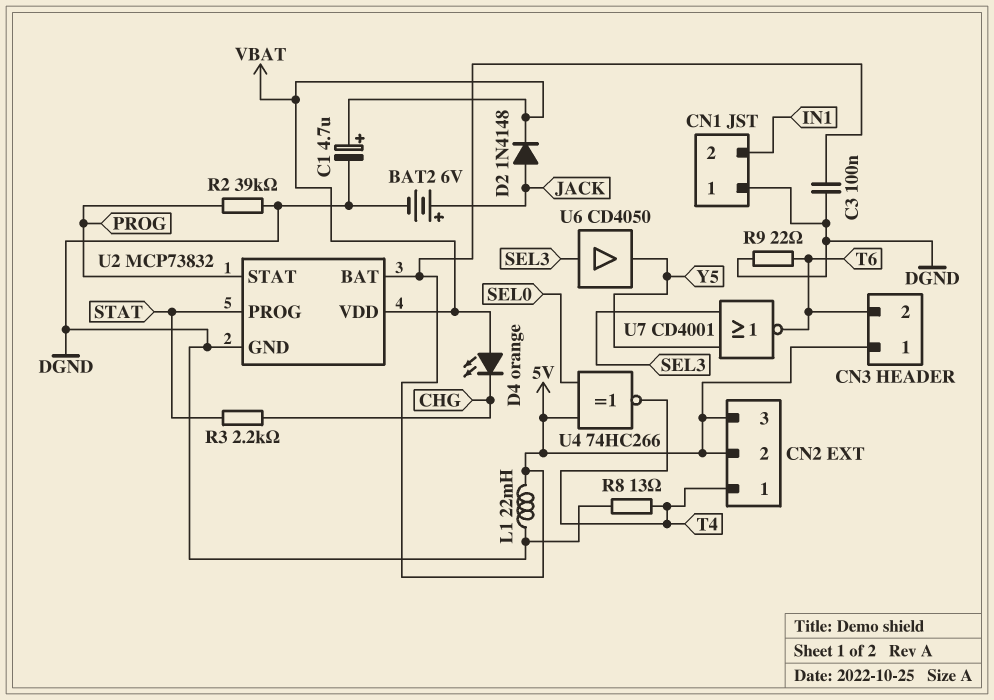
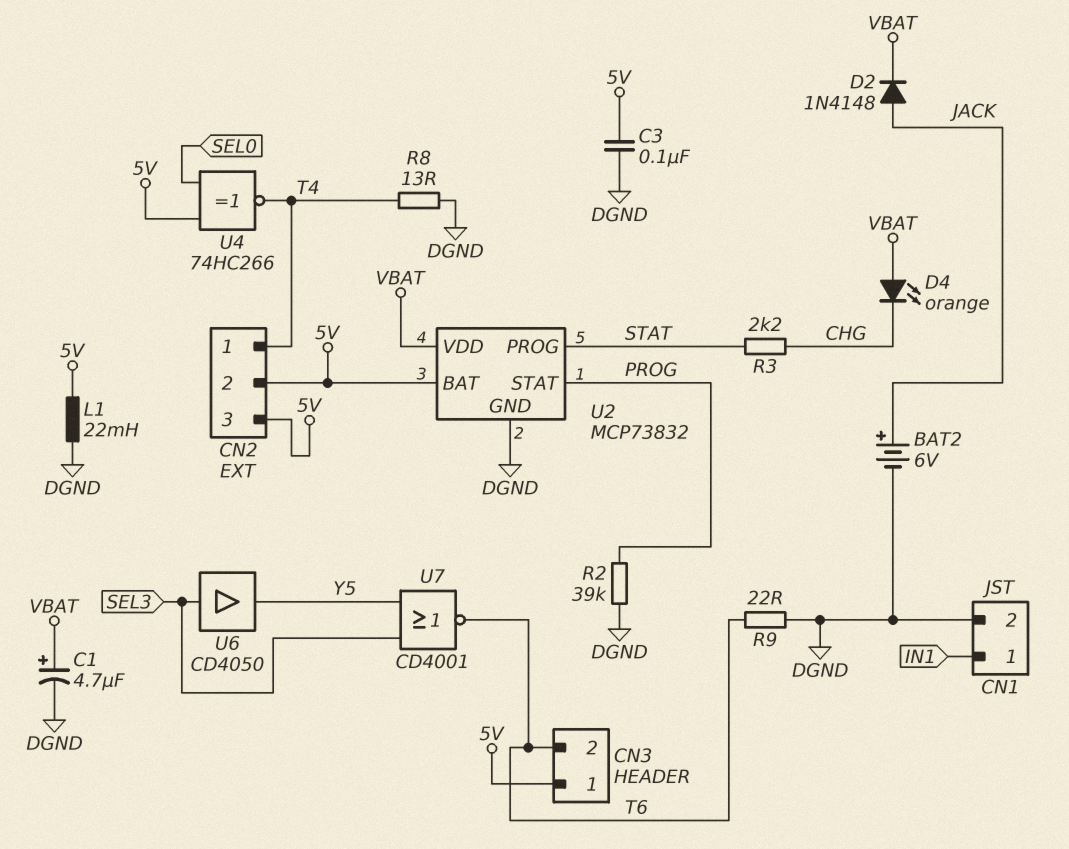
CN1 pin 1: DGND -> IN1
CN1 pin 2: IN1 -> DGND

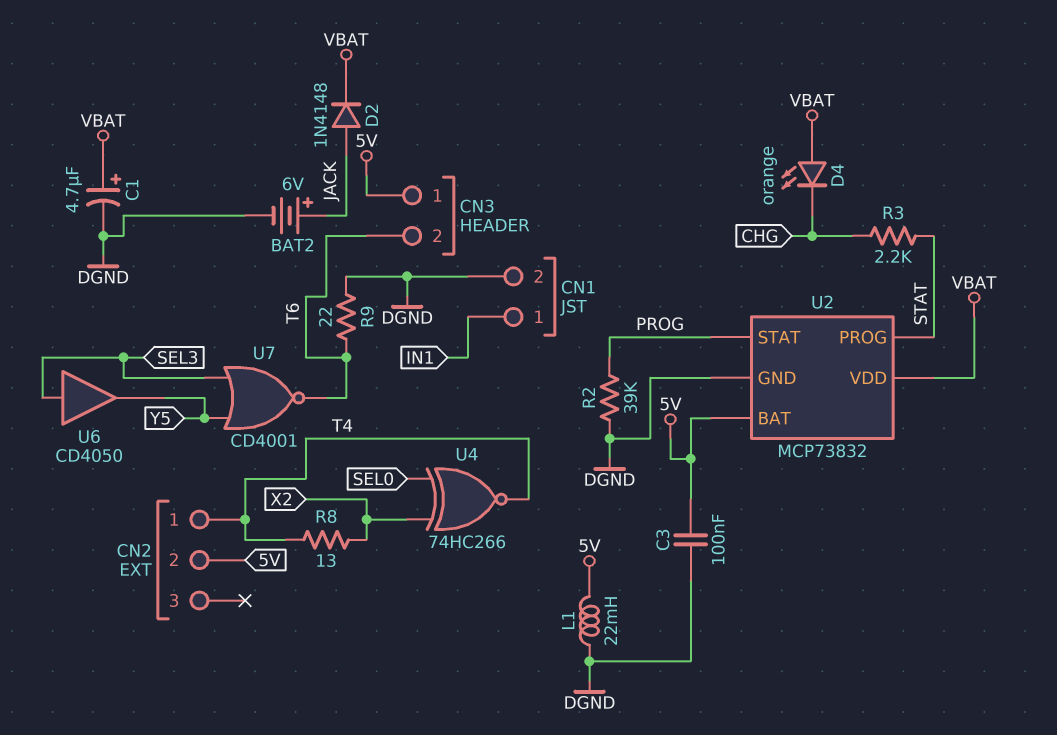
CN2 pin 3: 5V -> none
R8: 13 (DGND, T4) -> 13 (T4, X2)
U4: XNOR 74HC266 (in 5V, in SEL0, out T4) -> XNOR 74HC266 (in SEL0, in X2, out T4)

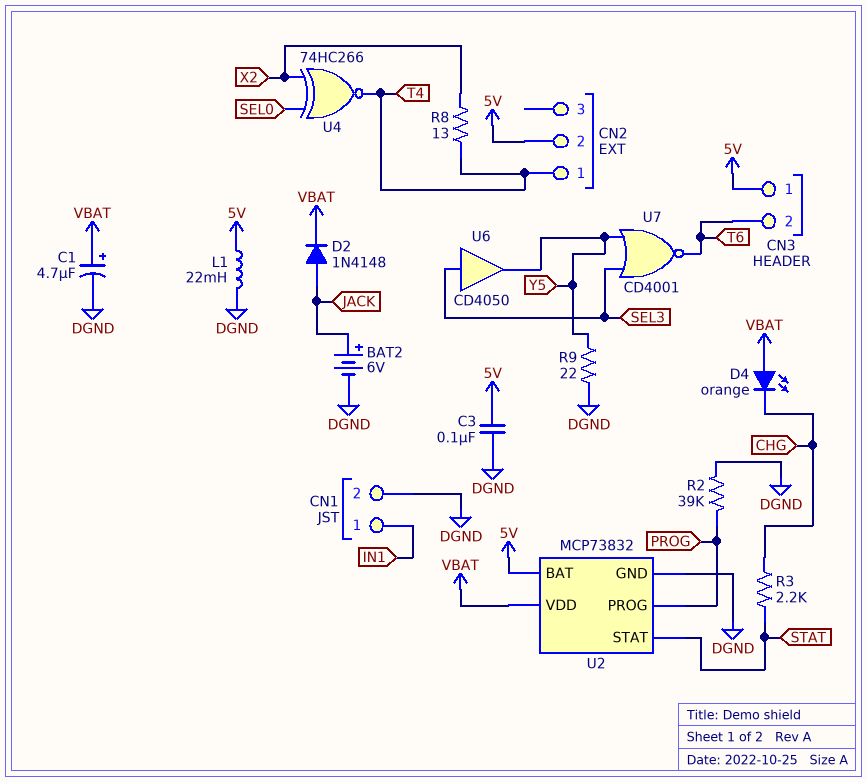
R9: 22 (DGND, T6) -> 22 (DGND, Y5)
U2 pin PROG: STAT -> PROG
U2 pin STAT: PROG -> STAT

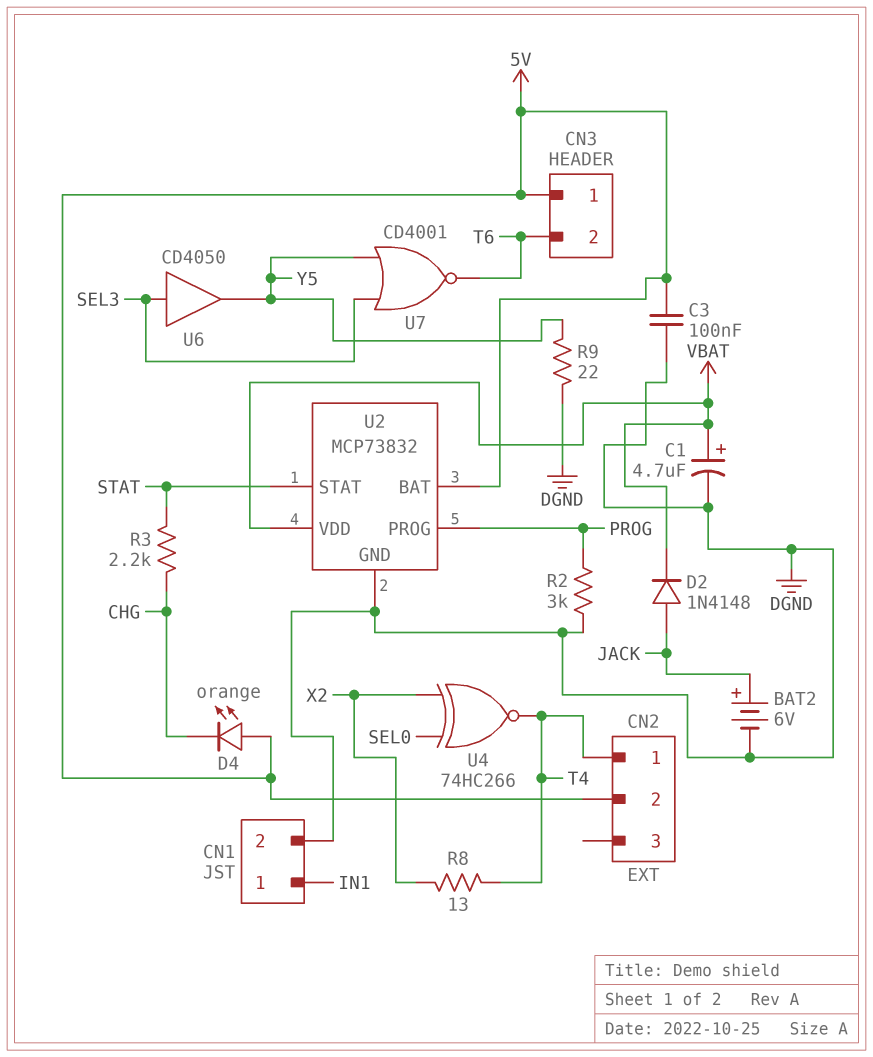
D4: LED orange (A VBAT, K CHG) -> LED orange (A 5V, K CHG)
L1: 22mH (5V, DGND) -> none
R2: 39k (DGND, PROG) -> 3k (DGND, PROG)

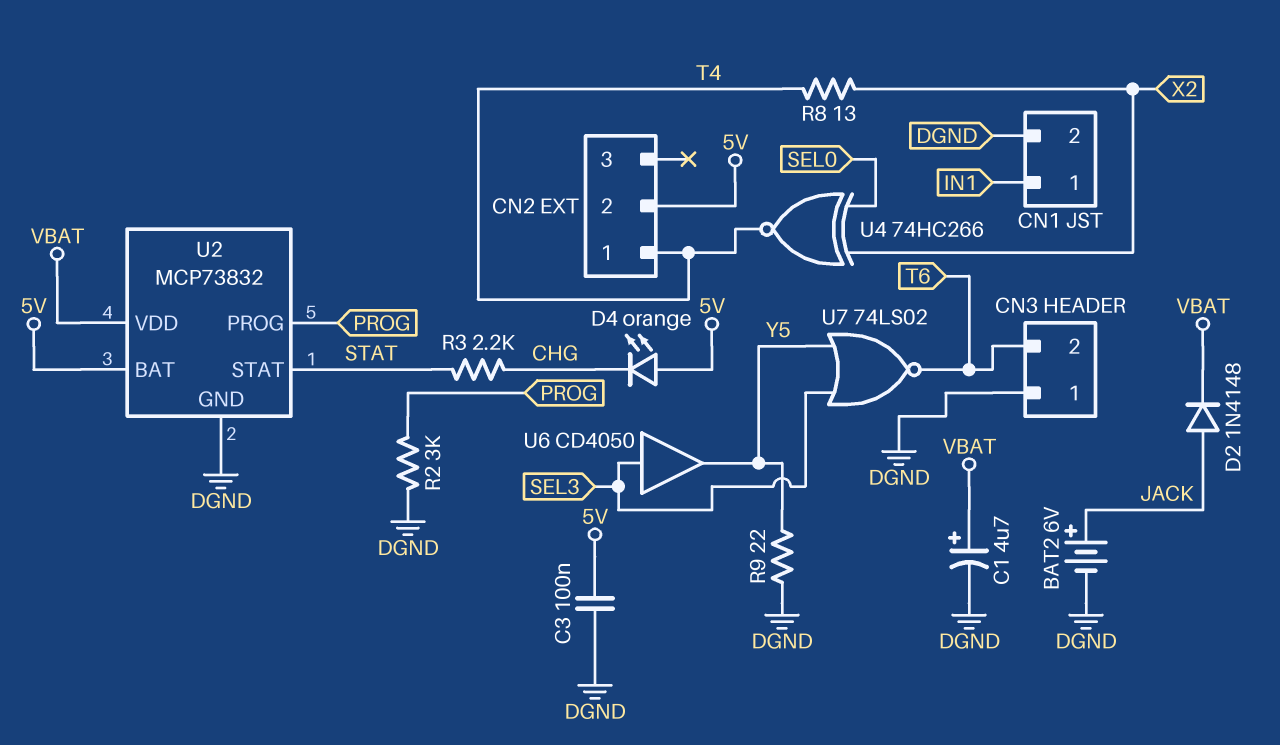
CN3 pin 1: 5V -> DGND
U7: NOR CD4001 (in SEL3, in Y5, out T6) -> NOR 74LS02 (in SEL3, in Y5, out T6)

